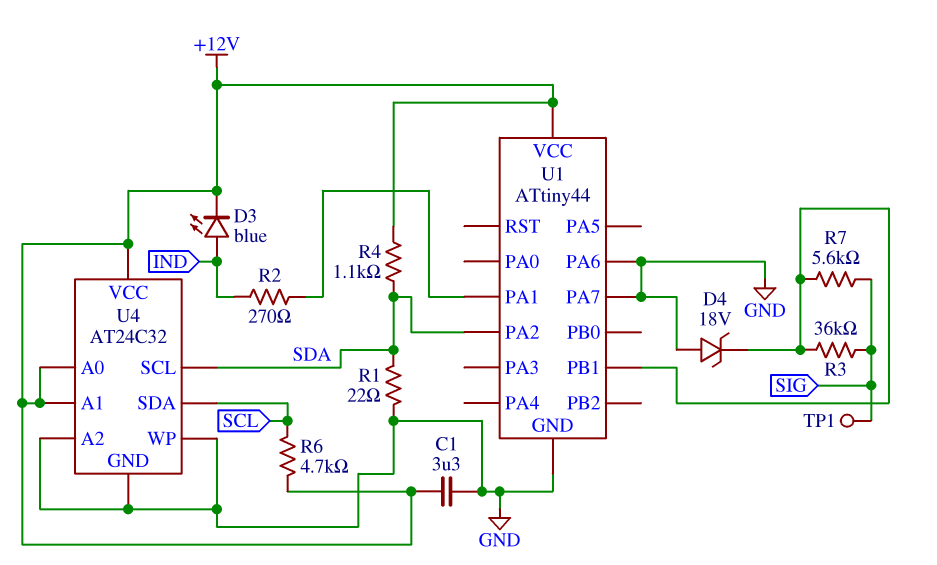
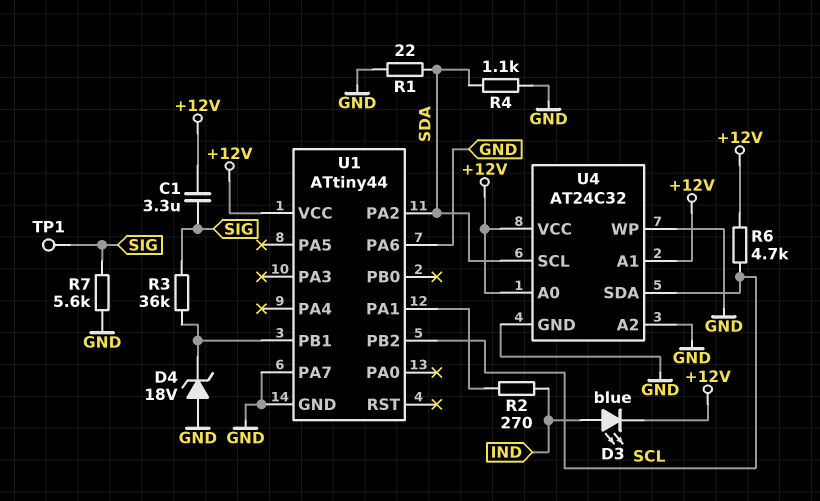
C1: 3.3uF (+12V, GND) -> 3.3uF (+12V, SIG)
R4: 1.1k (+12V, SDA) -> 1.1k (GND, SDA)
R7: 5.6k (SIG, U1/PB1) -> 5.6k (GND, SIG)
U1 pin PB2: none -> SCL

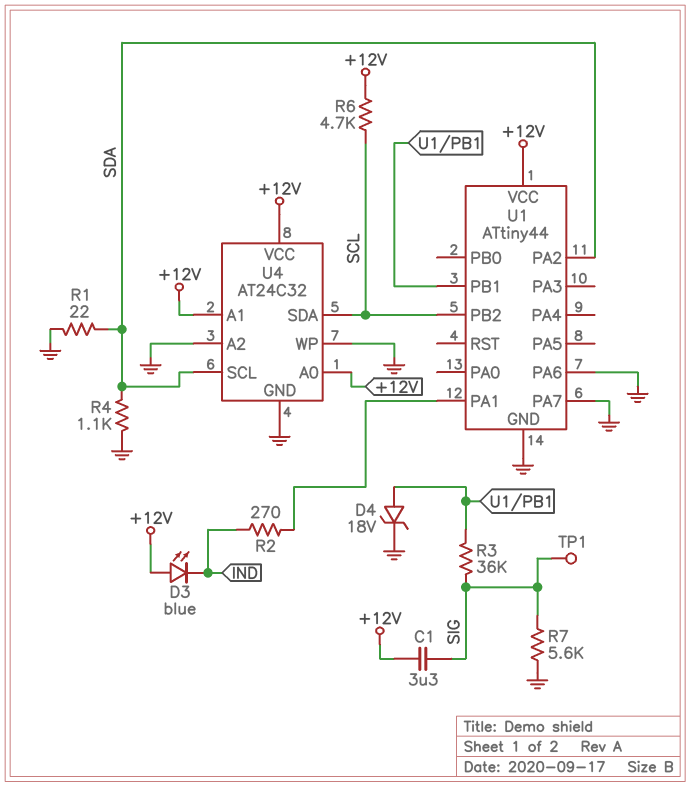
D3: LED blue (A IND, K +12V) -> LED blue (A +12V, K IND)
D4: zener 18V (A GND, K U1/PB1) -> zener 18V (A U1/PB1, K GND)

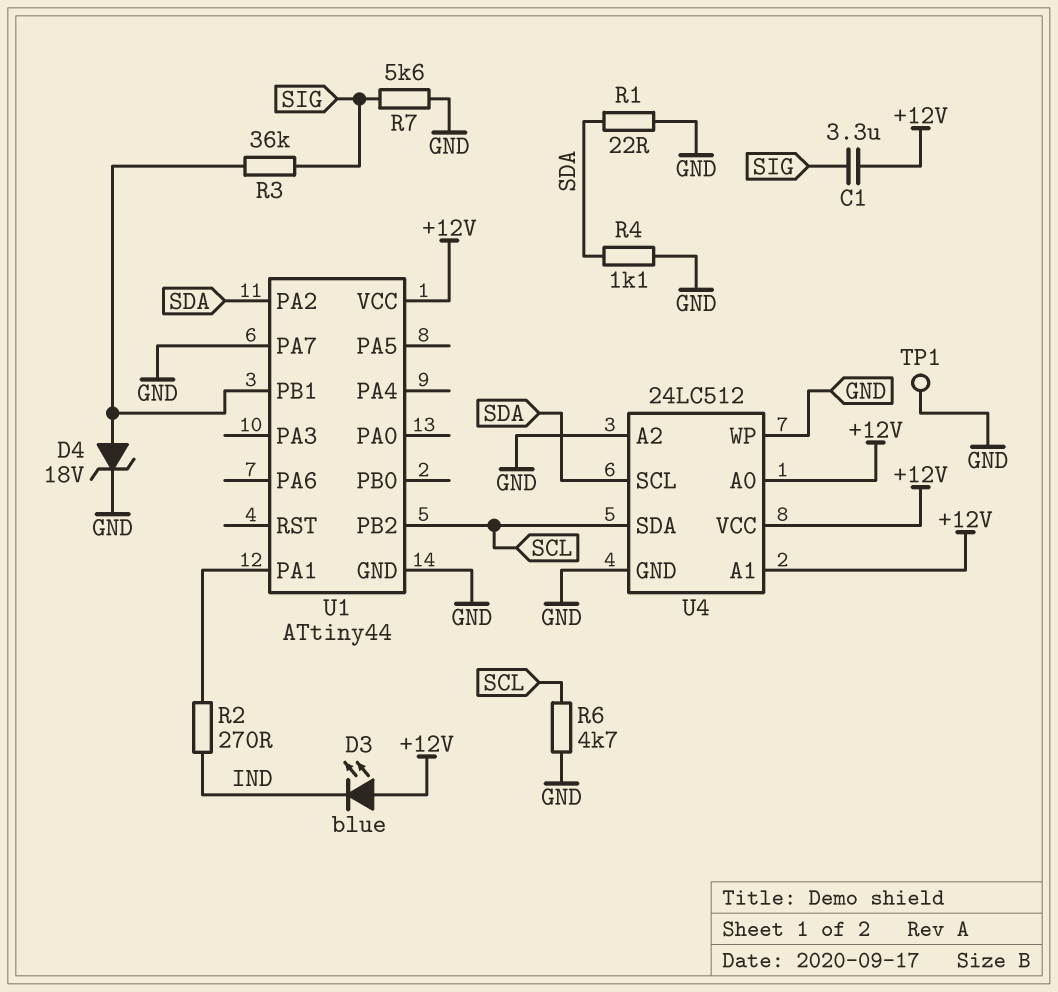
R6: 4.7k (+12V, SCL) -> 4.7k (GND, SCL)
TP1: test point (SIG) -> test point (GND)
U1 pin PA6: GND -> none
U4: AT24C32 -> 24LC512

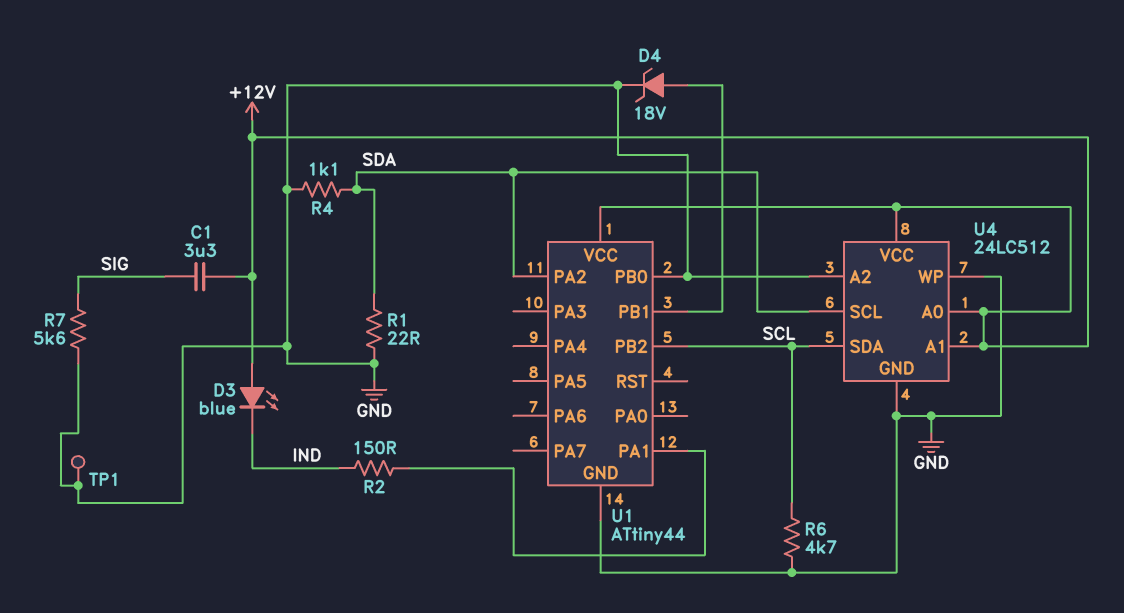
R2: 270 (IND, U1/PA1) -> 150 (IND, U1/PA1)
R3: 36k (SIG, U1/PB1) -> none
U1 pin PA7: GND -> none
U1 pin PB0: none -> GND

